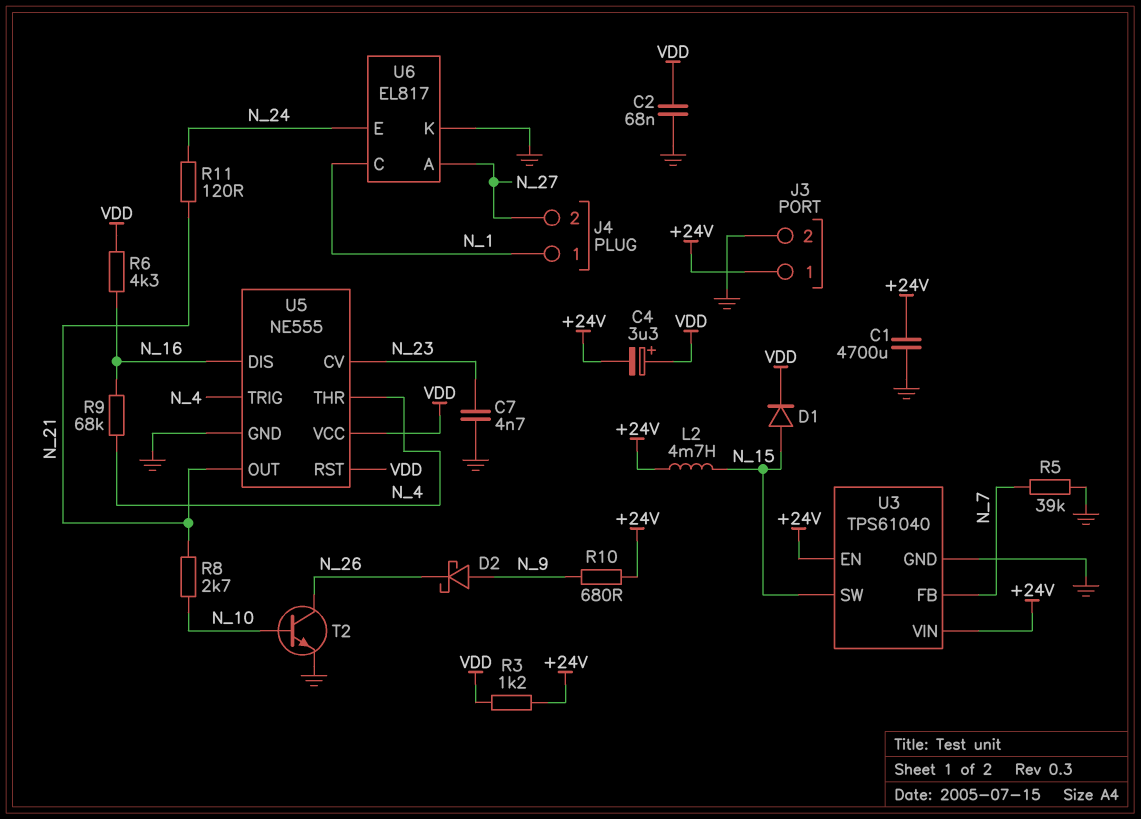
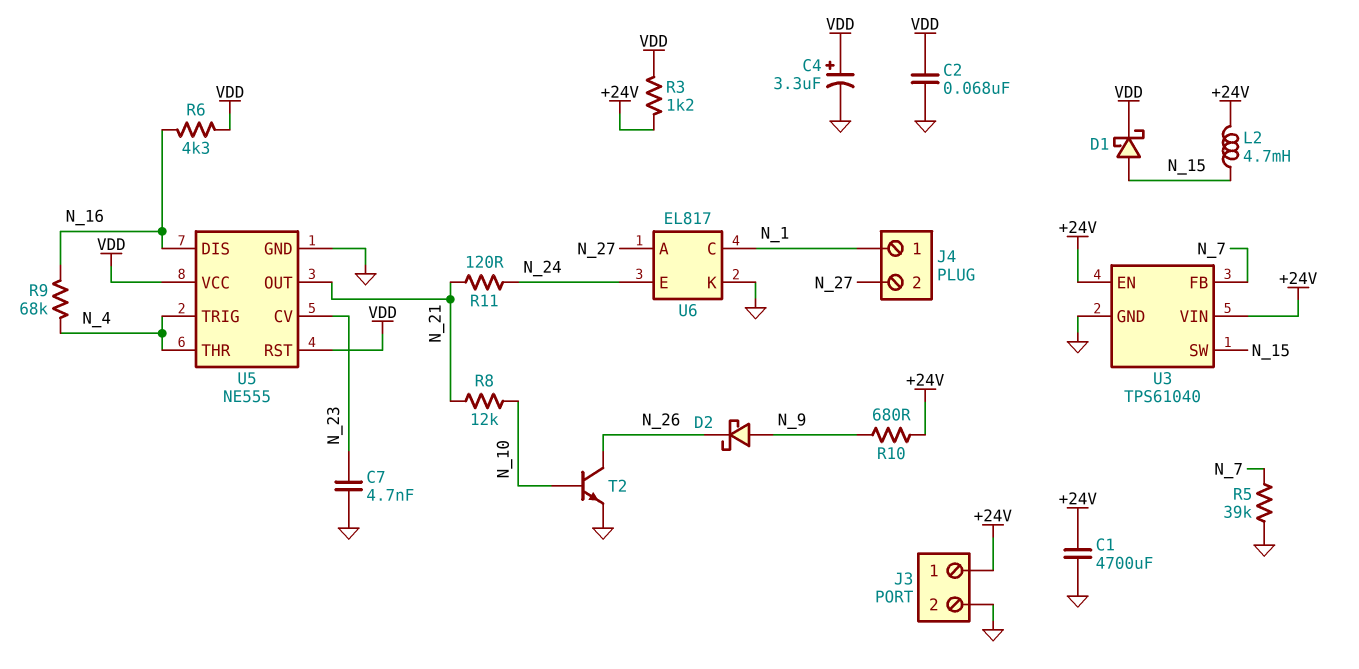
C4: 3.3uF (plus VDD, minus +24V) -> 3.3uF (plus VDD, minus GND)
D1: diode (A N_15, K VDD) -> schottky (A N_15, K VDD)
R8: 2.7k (N_10, N_21) -> 12k (N_10, N_21)

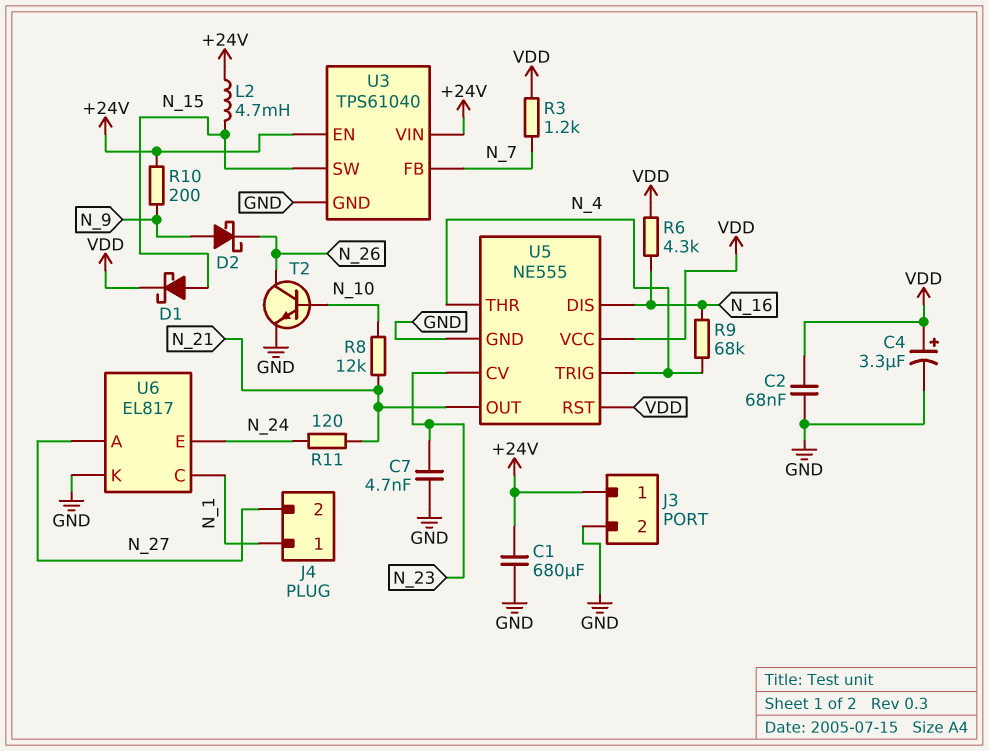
C1: 4700uF (+24V, GND) -> 680uF (+24V, GND)
R3: 1.2k (+24V, VDD) -> 1.2k (N_7, VDD)
R5: 39k (GND, N_7) -> none
R10: 680 (+24V, N_9) -> 200 (+24V, N_9)

